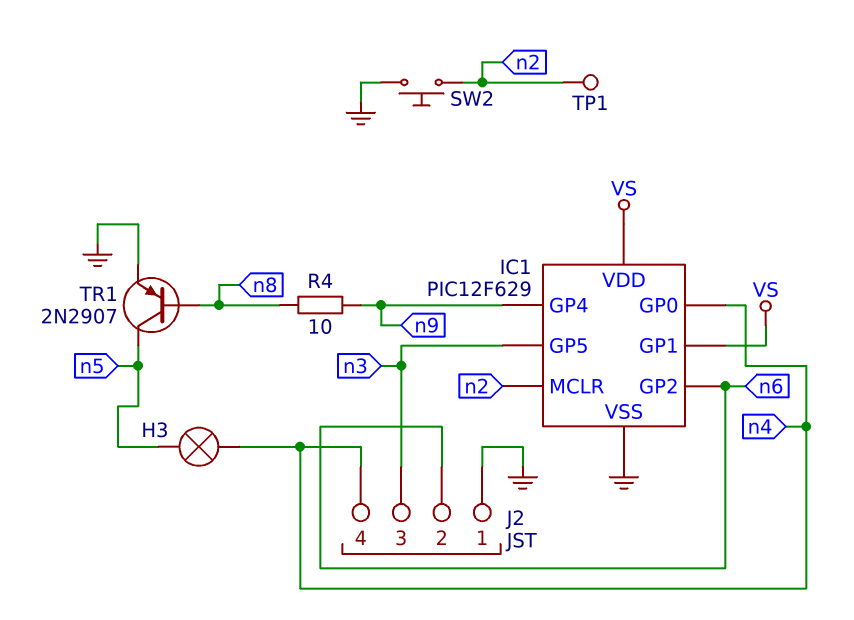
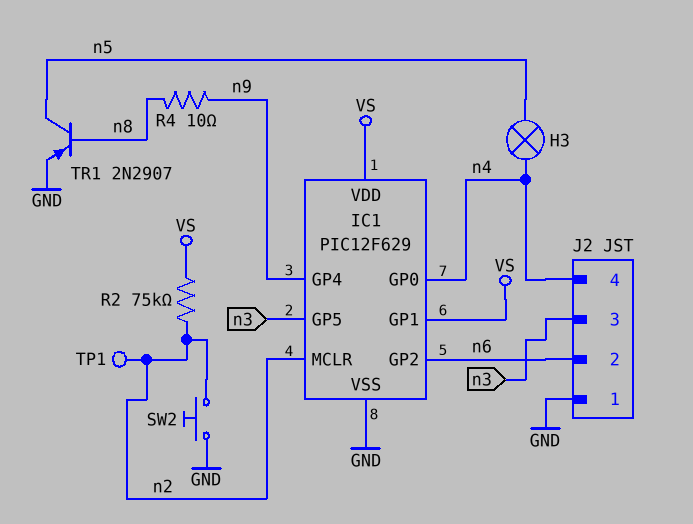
R2: none -> 75k (VS, n2)

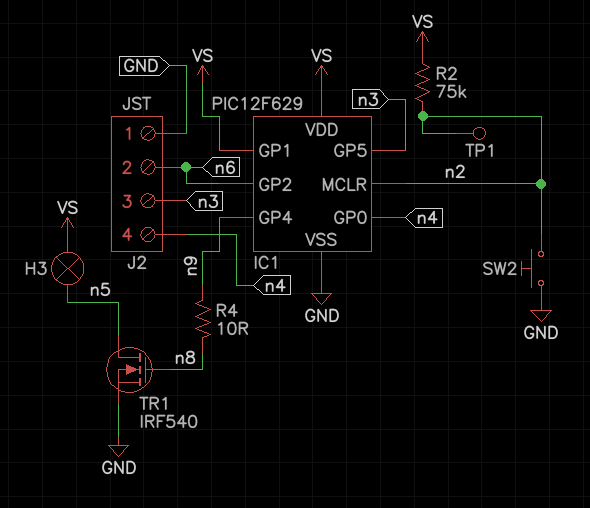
H3: lamp (n4, n5) -> lamp (VS, n5)
TR1: PNP 2N2907 (B n8, C n5, E GND) -> NMOS IRF540 (G n8, D n5, S GND)

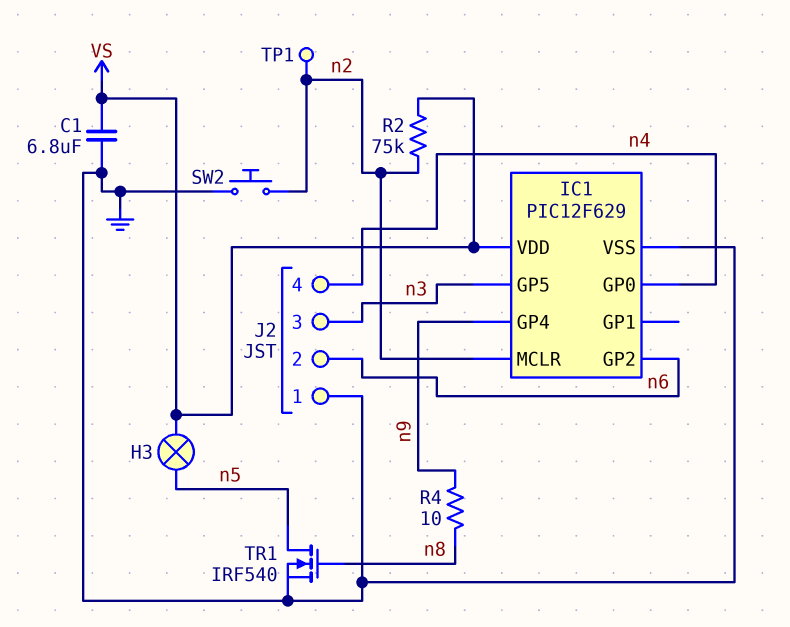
C1: none -> 6.8uF (GND, VS)
IC1 pin GP1: VS -> none

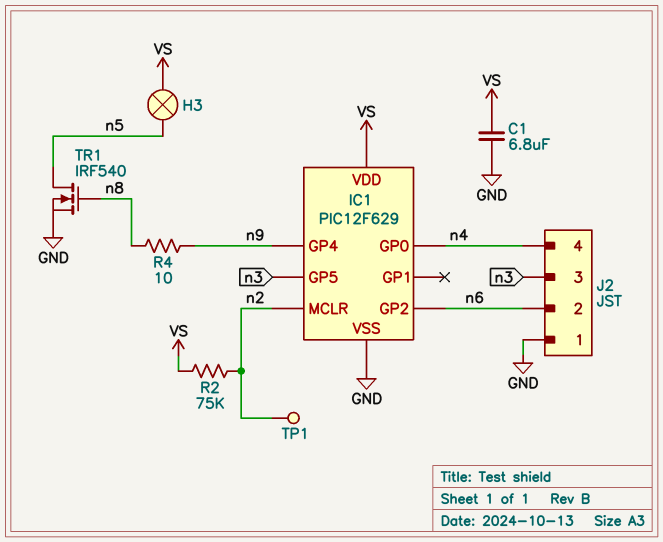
SW2: button (GND, n2) -> none

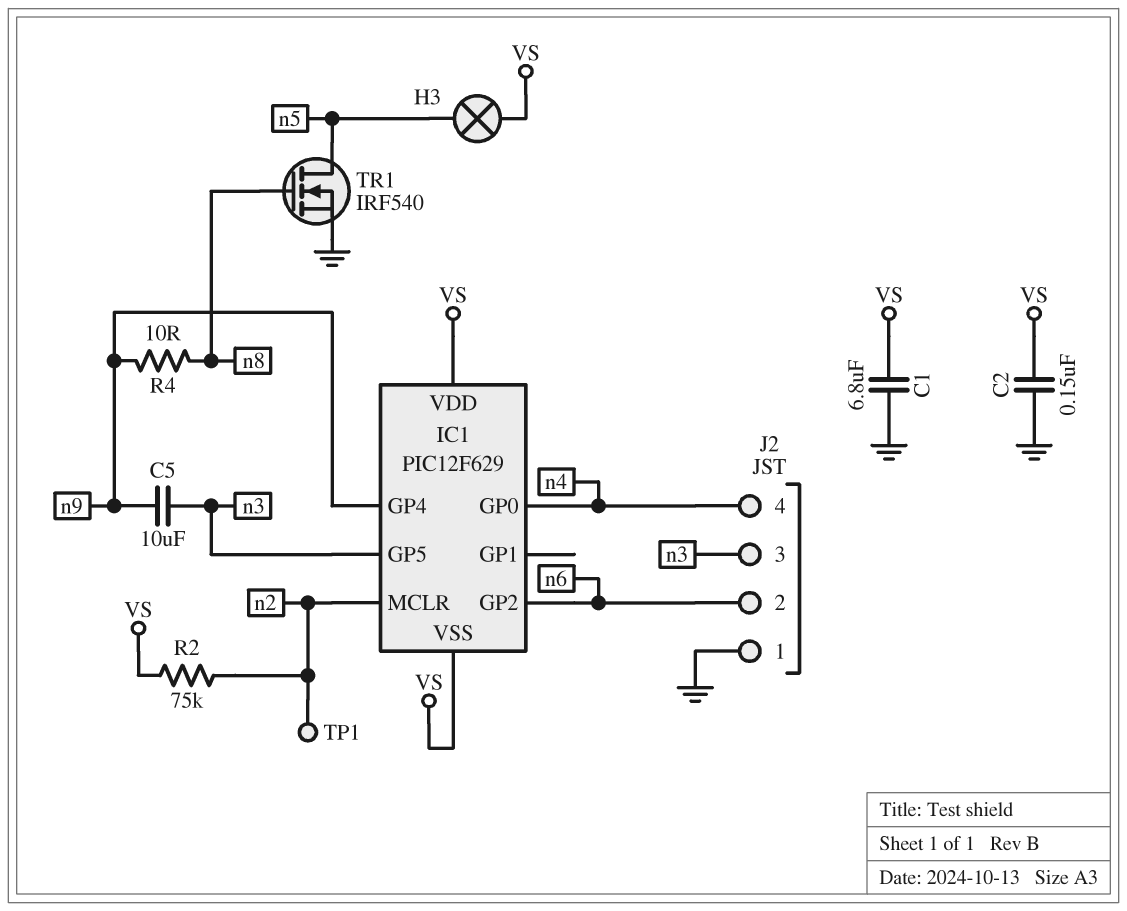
C2: none -> 150nF (GND, VS)
C5: none -> 10uF (n3, n9)
IC1 pin VSS: GND -> VS

